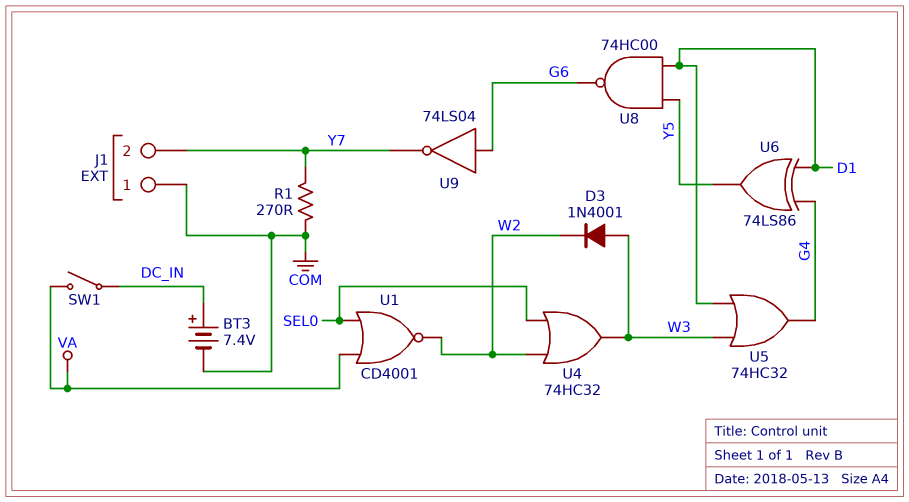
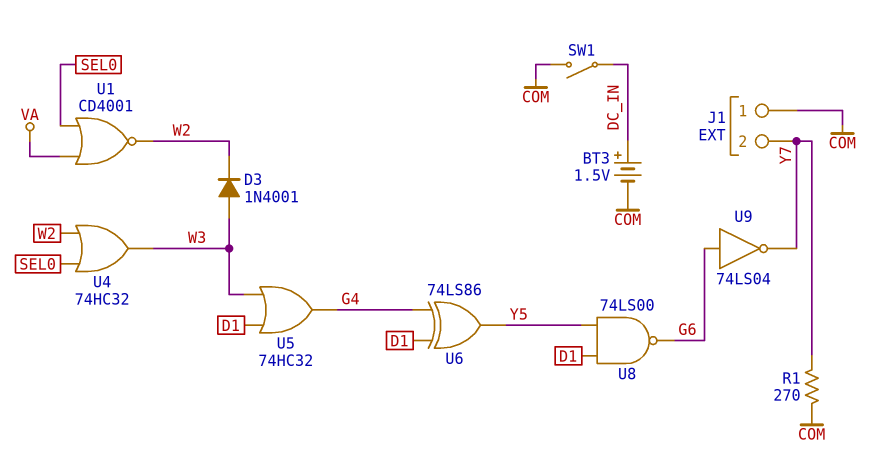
BT3: 7.4V (plus DC_IN, minus COM) -> 1.5V (plus DC_IN, minus COM)
SW1: switch (DC_IN, VA) -> switch (COM, DC_IN)
U8: NAND 74HC00 (in D1, in Y5, out G6) -> NAND 74LS00 (in D1, in Y5, out G6)

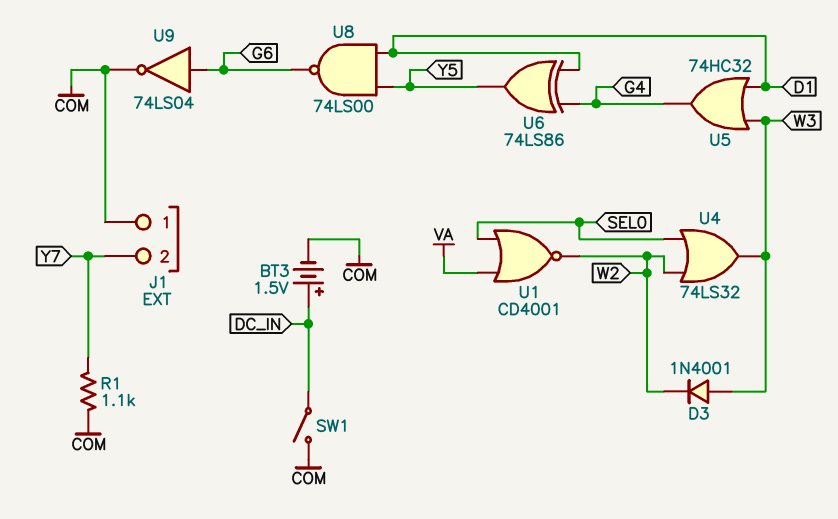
R1: 270 (COM, Y7) -> 1.1k (COM, Y7)
U4: OR 74HC32 (in SEL0, in W2, out W3) -> OR 74LS32 (in SEL0, in W2, out W3)
U9: NOT 74LS04 (in G6, out Y7) -> NOT 74LS04 (in G6, out COM)

